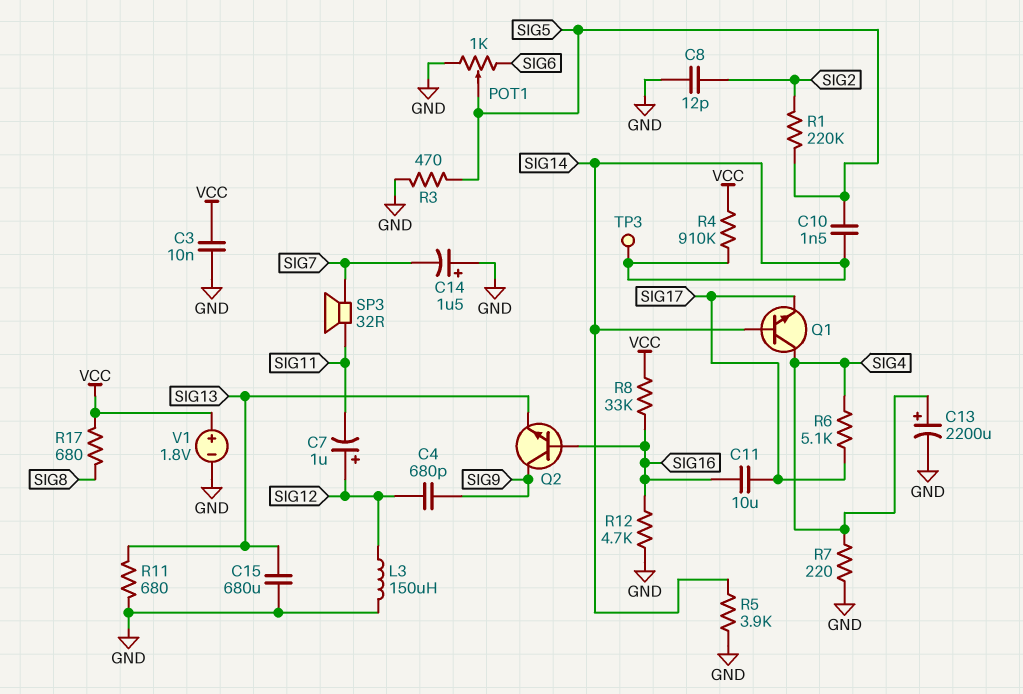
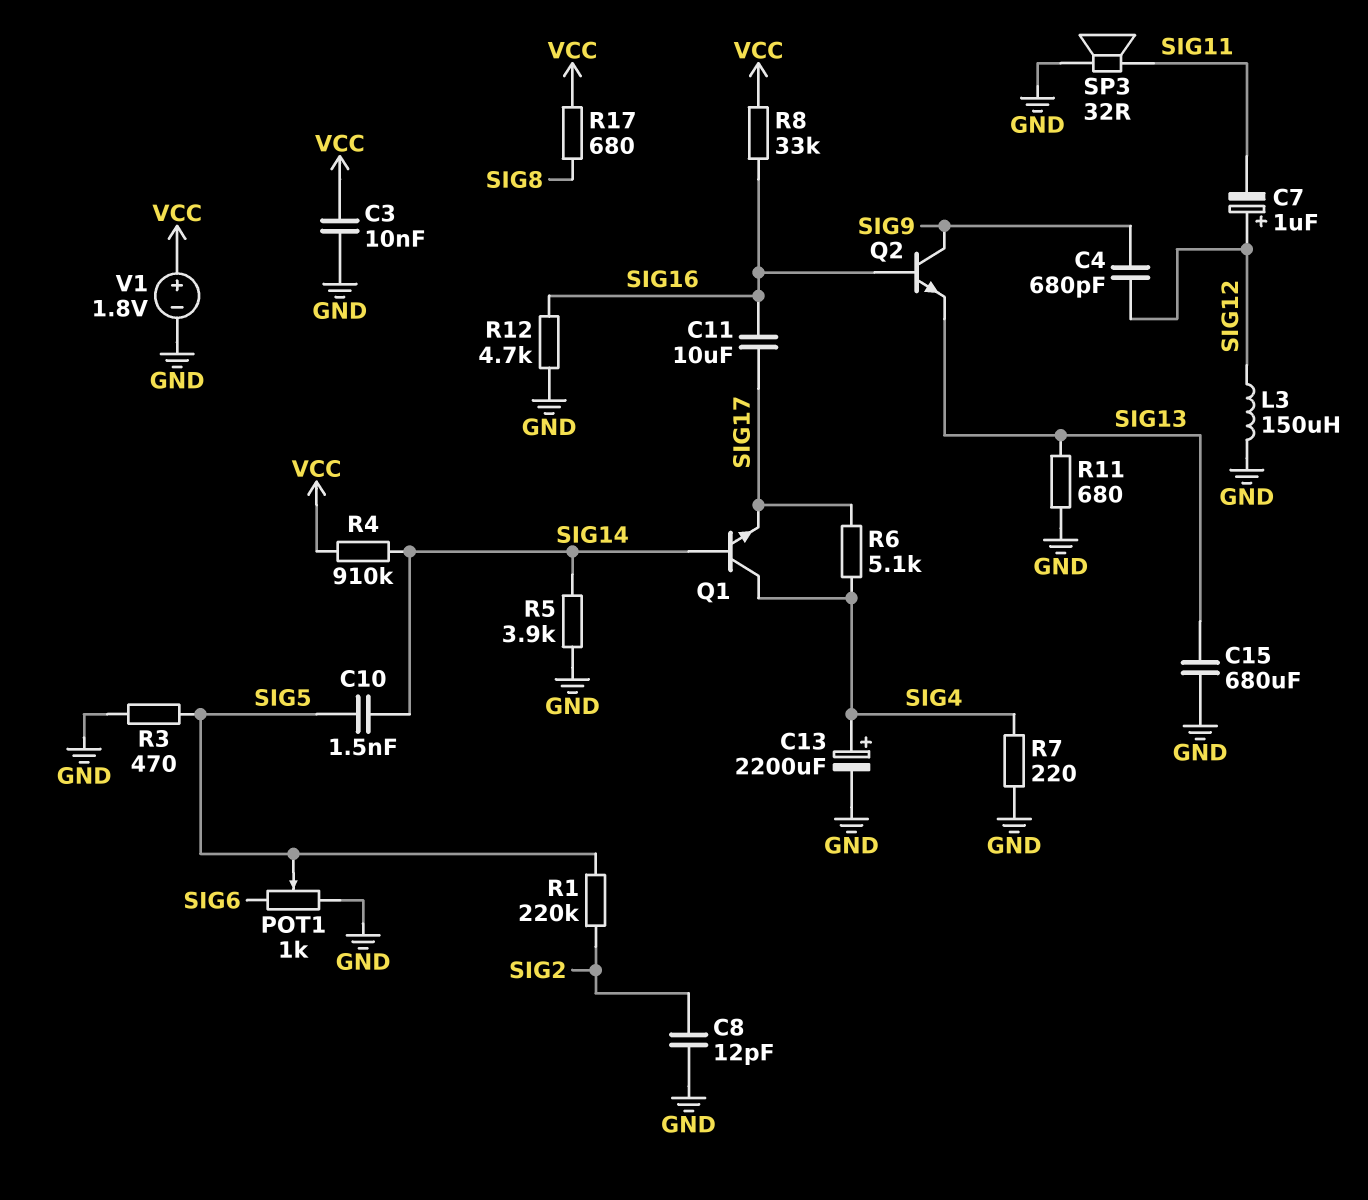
C14: 1.5uF (plus GND, minus SIG7) -> none
SP3: speaker 32R (SIG7, SIG11) -> speaker 32R (GND, SIG11)
TP3: test point (SIG14) -> none

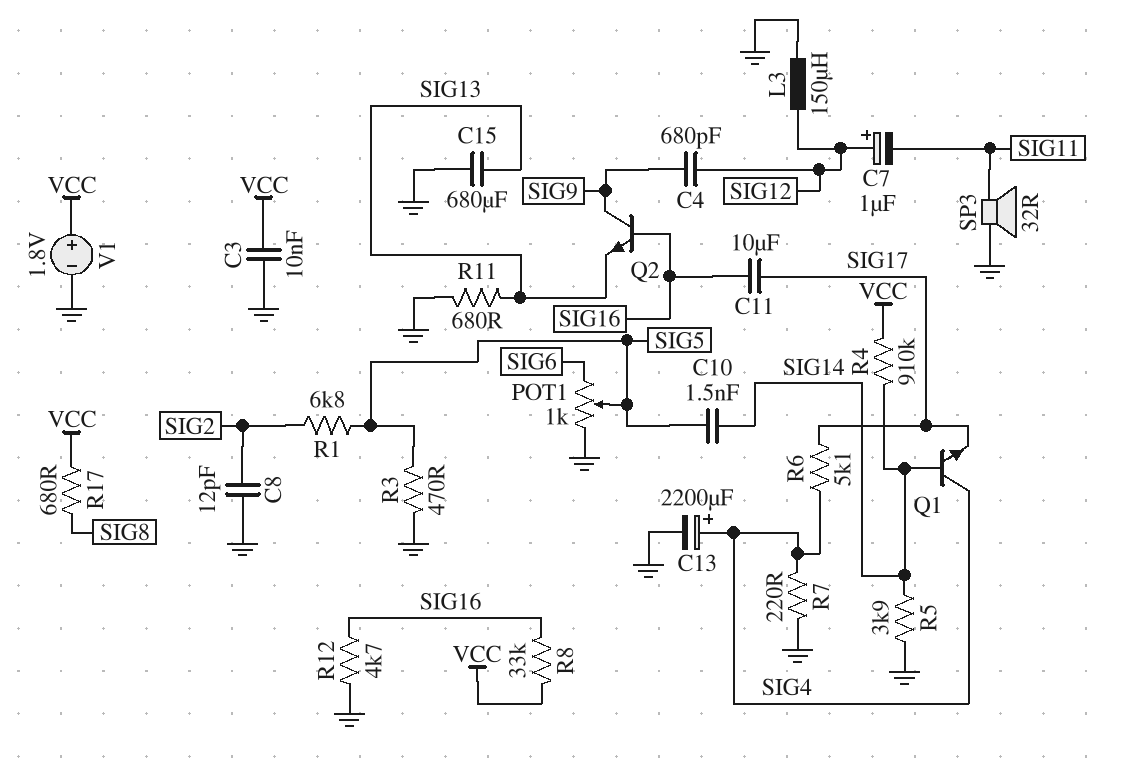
R1: 220k (SIG2, SIG5) -> 6.8k (SIG2, SIG5)

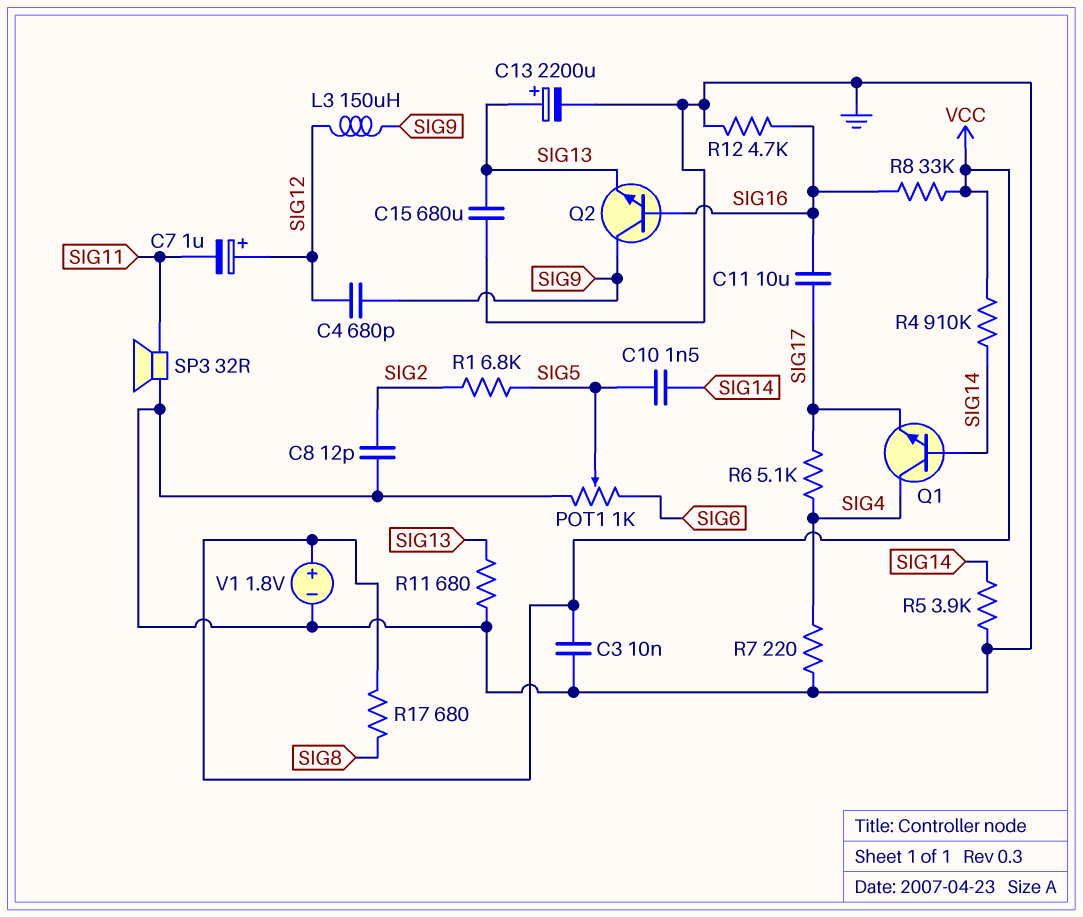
C13: 2200uF (plus SIG4, minus GND) -> 2200uF (plus SIG13, minus GND)
L3: 150uH (GND, SIG12) -> 150uH (SIG9, SIG12)
R3: 470 (GND, SIG5) -> none

